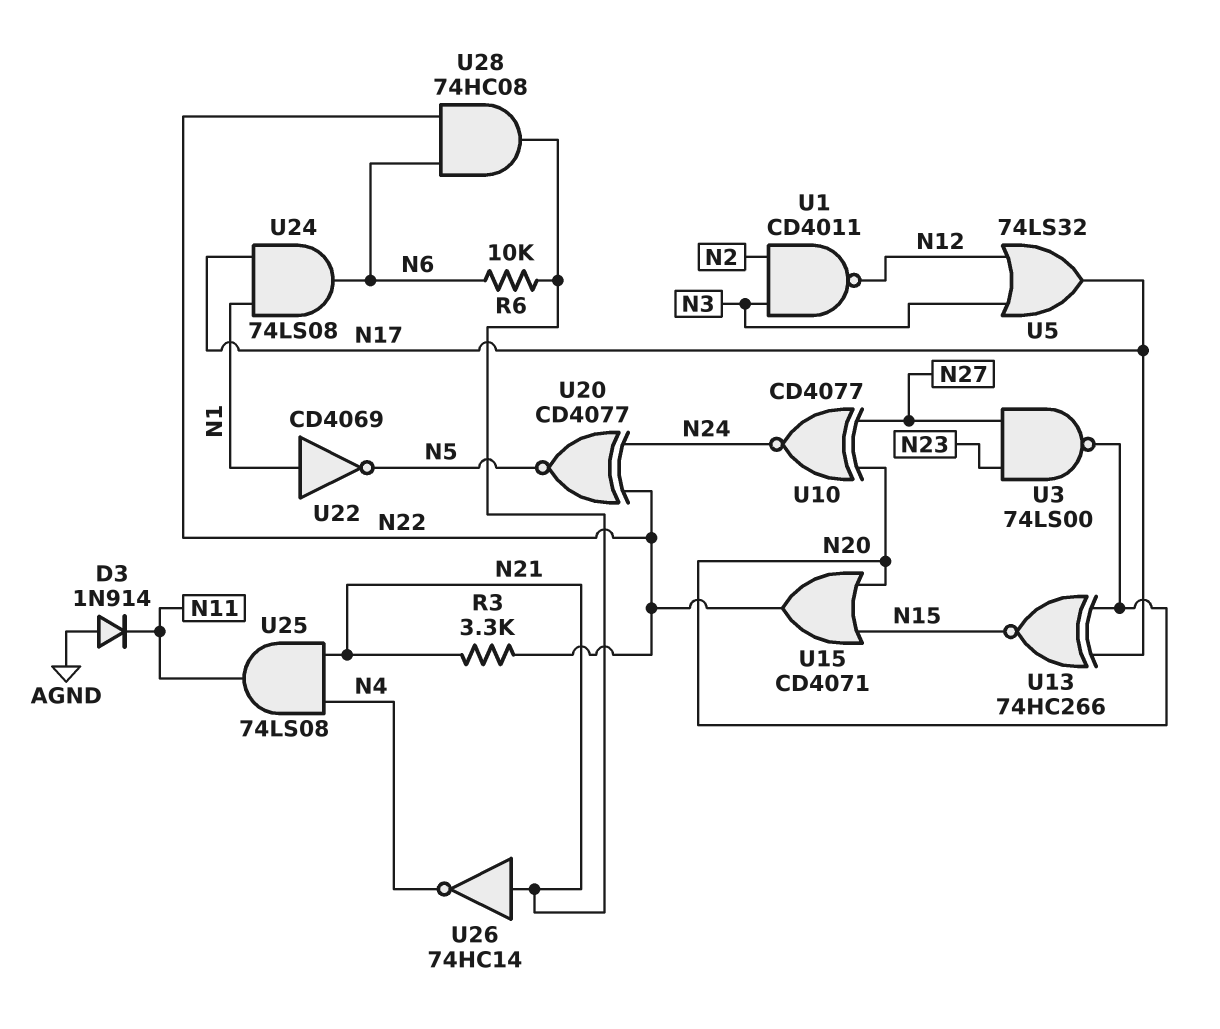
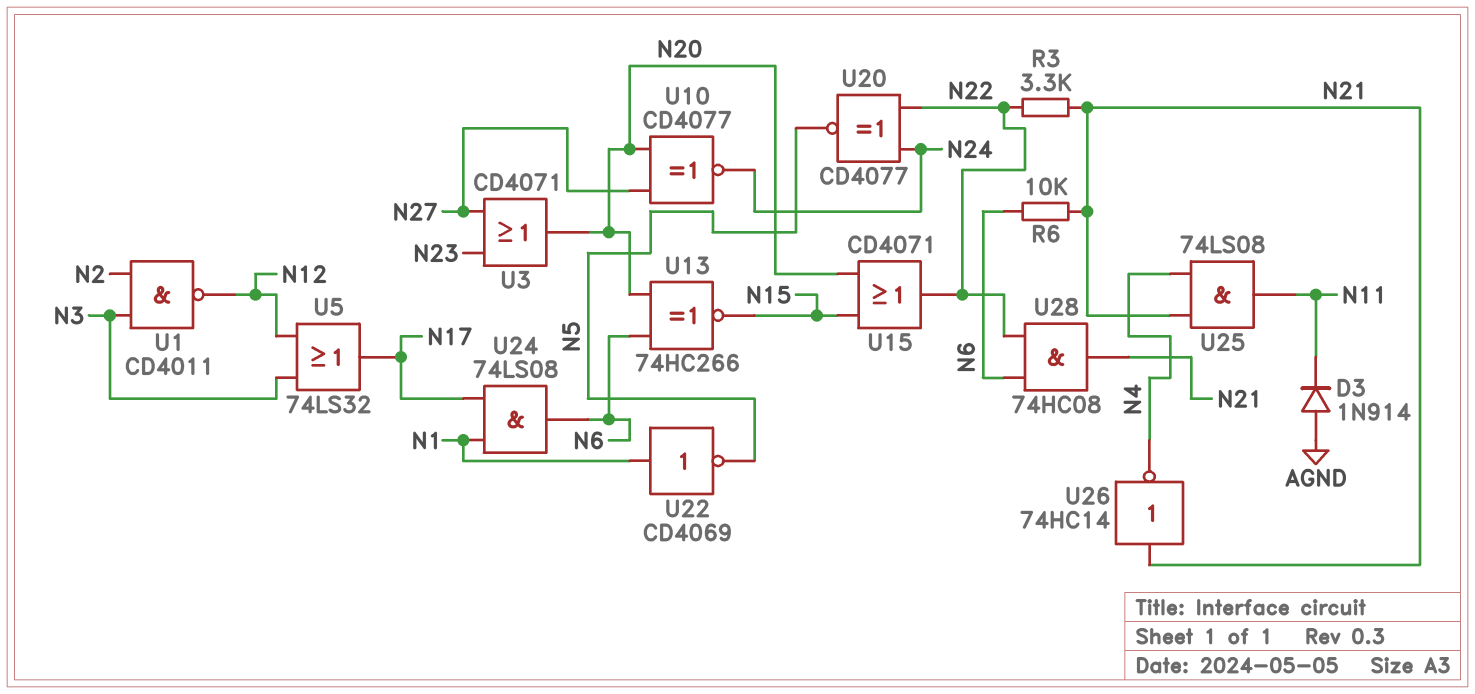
U3: NAND 74LS00 (in N23, in N27, out N20) -> OR CD4071 (in N23, in N27, out N20)
U13: XNOR 74HC266 (in N17, in N20, out N15) -> XNOR 74HC266 (in N6, in N20, out N15)

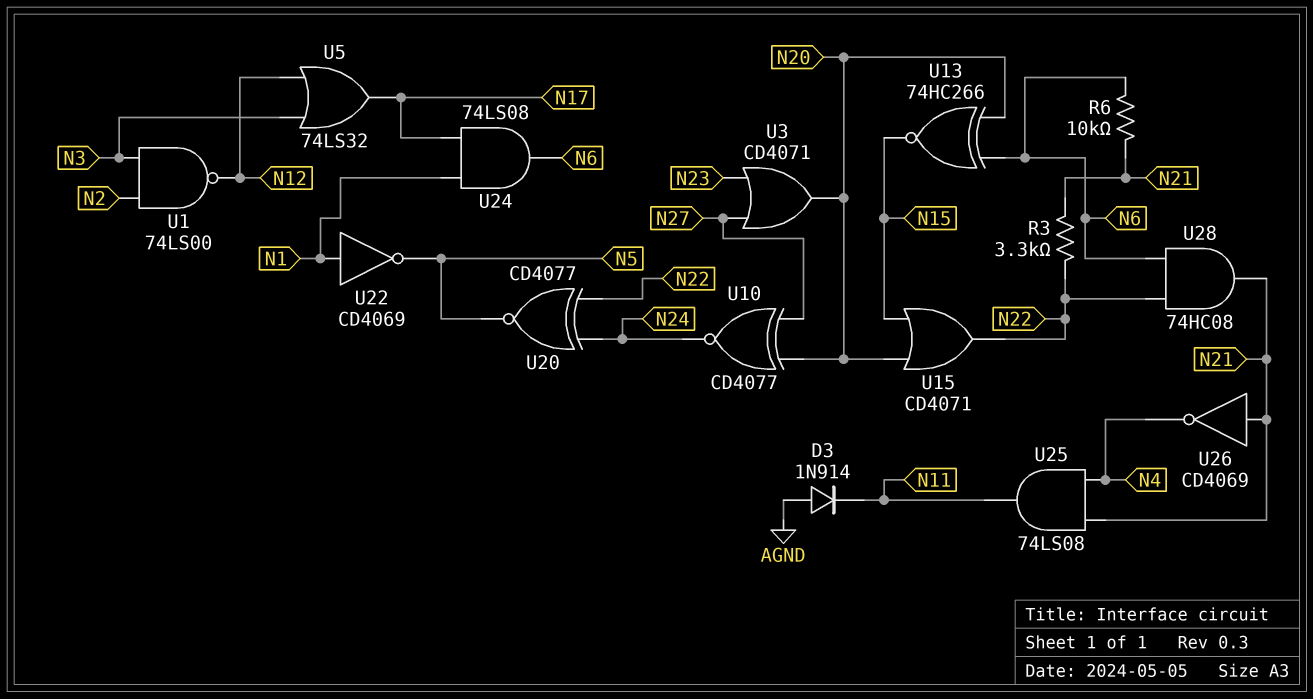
U1: NAND CD4011 (in N2, in N3, out N12) -> NAND 74LS00 (in N2, in N3, out N12)
U26: NOT 74HC14 (in N21, out N4) -> NOT CD4069 (in N21, out N4)

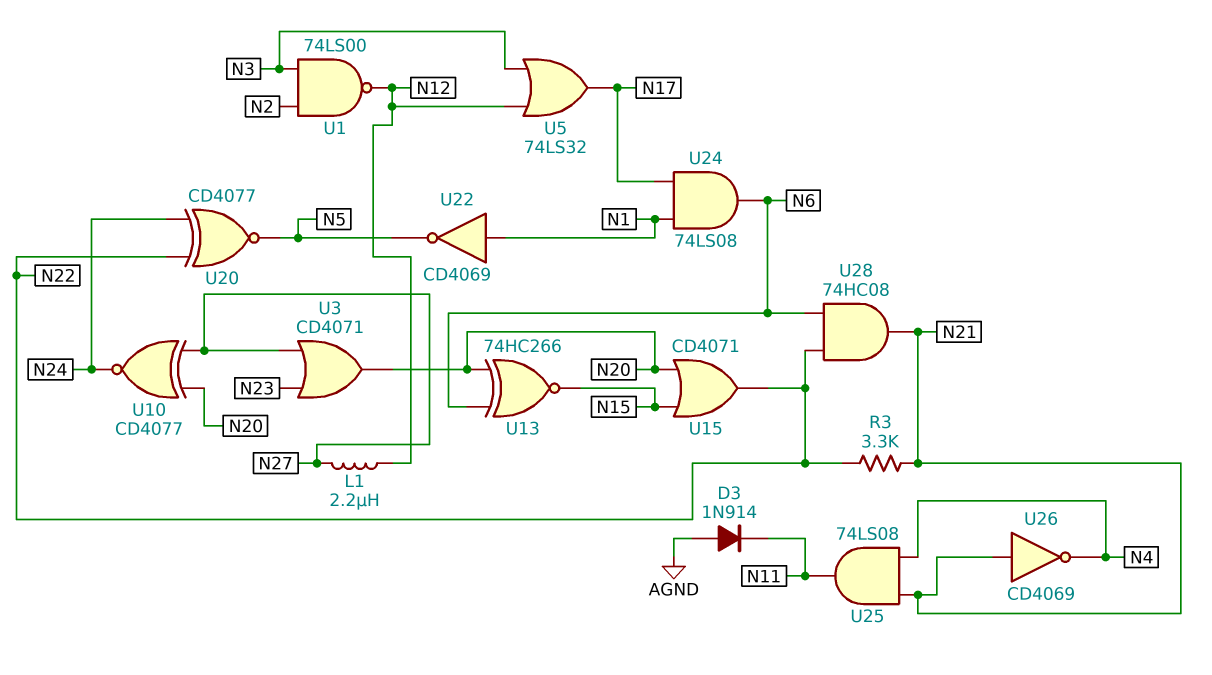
L1: none -> 2.2uH (N12, N27)
R6: 10k (N6, N21) -> none

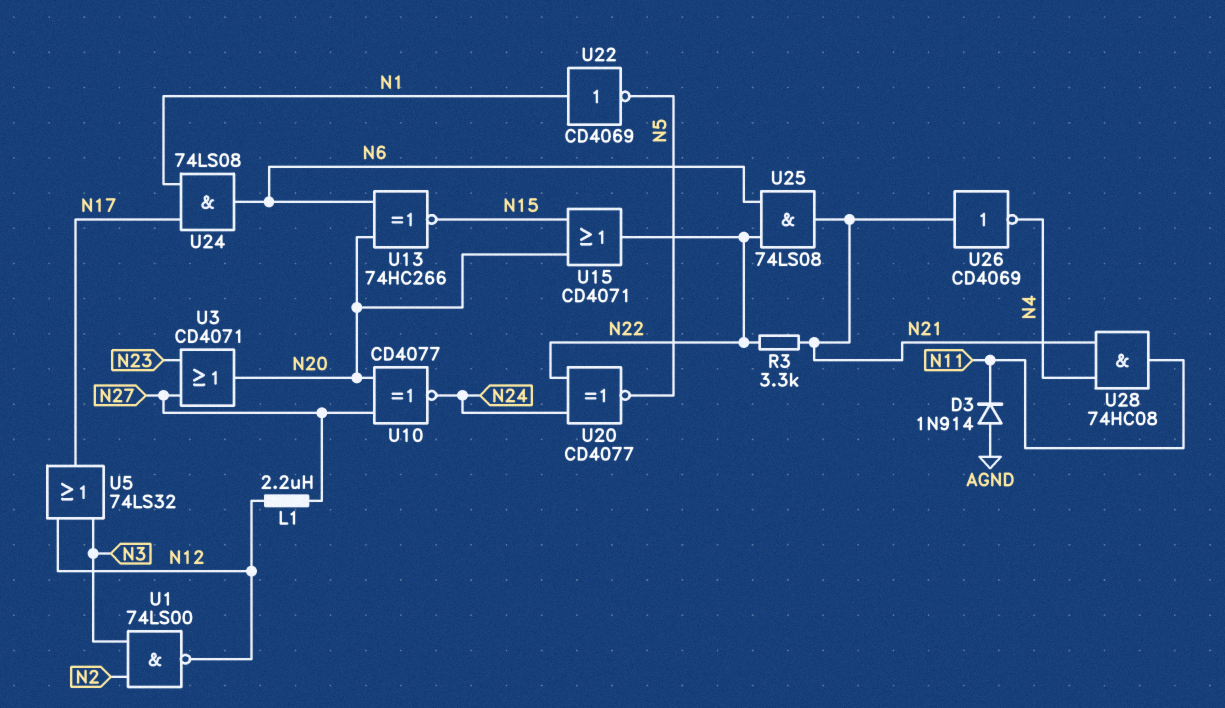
U25: AND 74LS08 (in N4, in N21, out N11) -> AND 74LS08 (in N6, in N22, out N21)
U28: AND 74HC08 (in N6, in N22, out N21) -> AND 74HC08 (in N4, in N21, out N11)

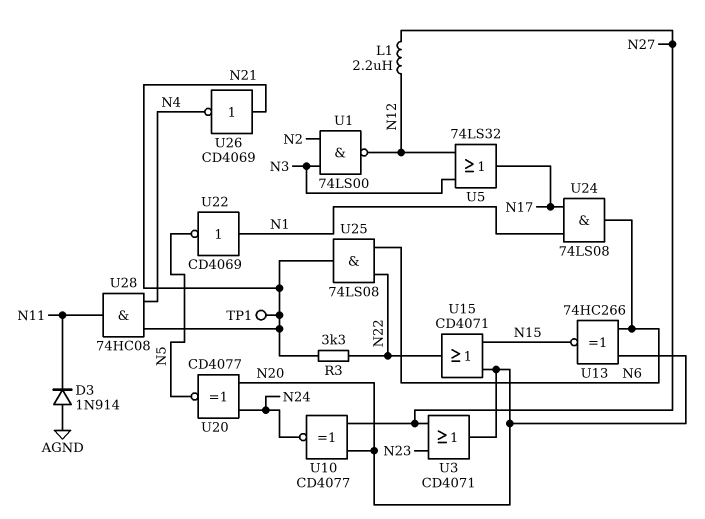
TP1: none -> test point (N21)
U20: XNOR CD4077 (in N22, in N24, out N5) -> XNOR CD4077 (in N20, in N24, out N5)

